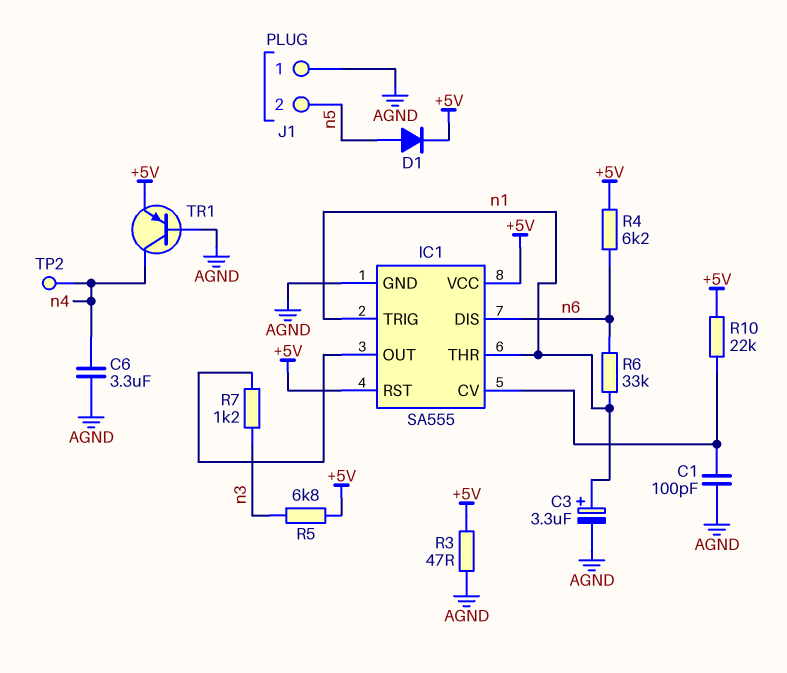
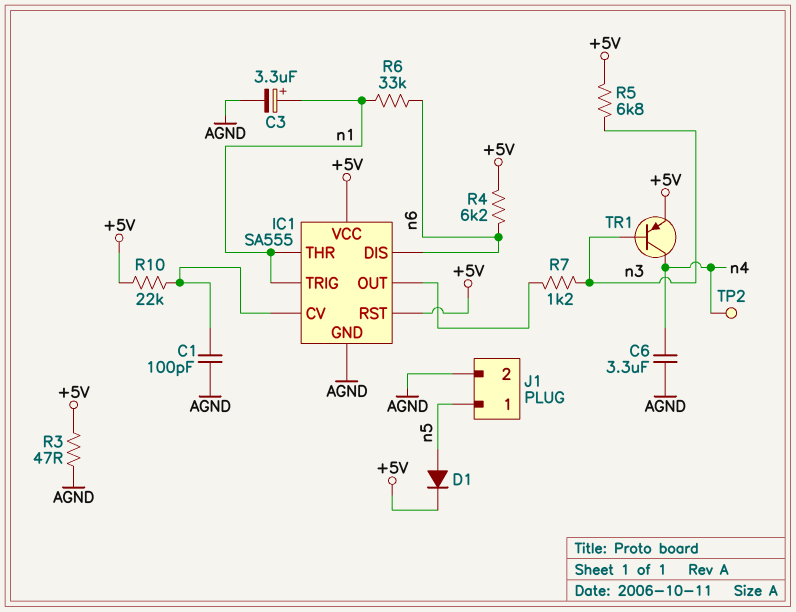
J1 pin 1: AGND -> n5
J1 pin 2: n5 -> AGND
TR1: PNP (B AGND, C n4, E +5V) -> PNP (B n3, C n4, E +5V)

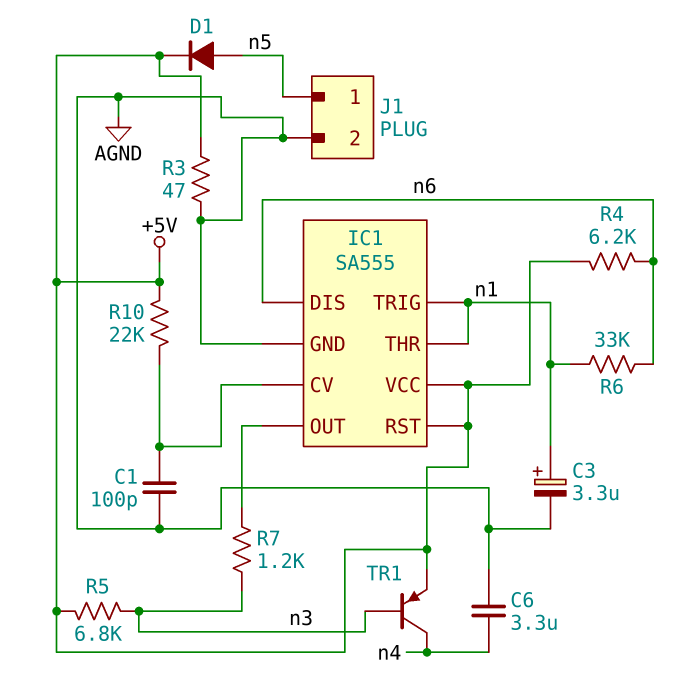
TP2: test point (n4) -> none

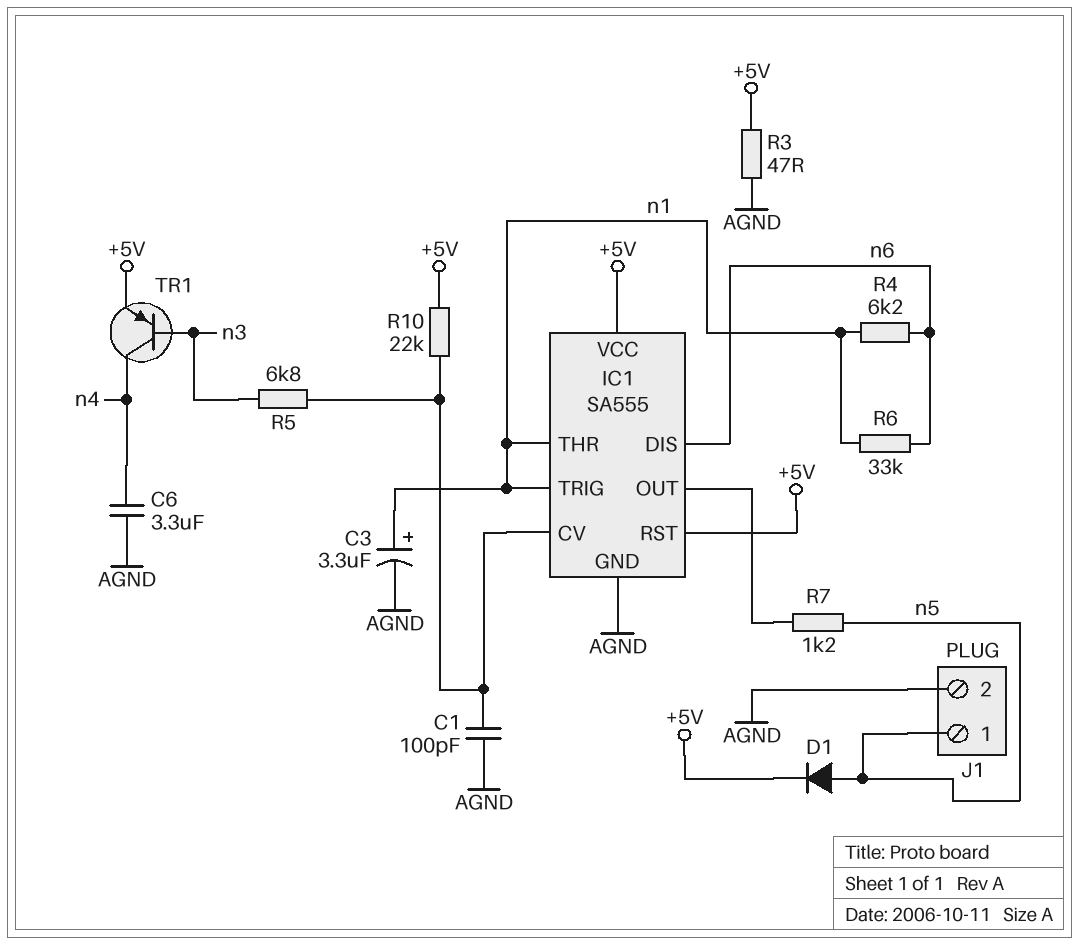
R4: 6.2k (+5V, n6) -> 6.2k (n1, n6)
R5: 6.8k (+5V, n3) -> 6.8k (IC1/CV, n3)
R7: 1.2k (IC1/OUT, n3) -> 1.2k (IC1/OUT, n5)

